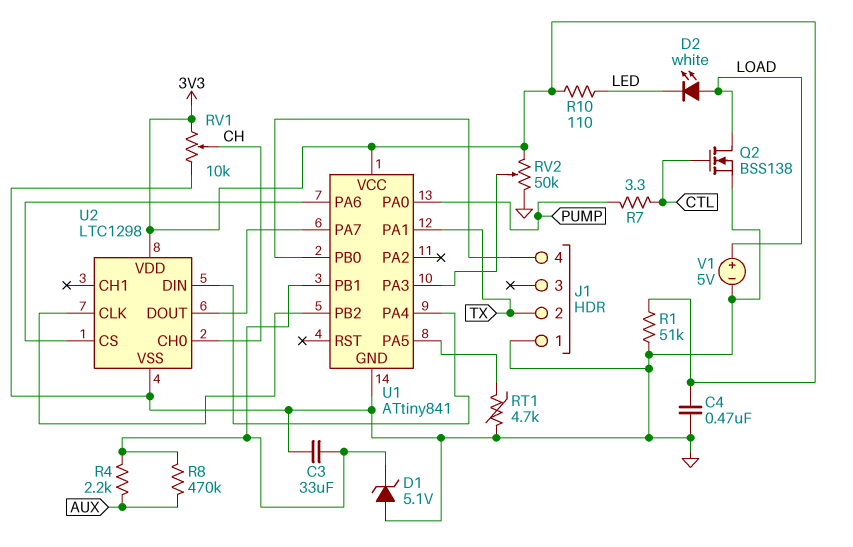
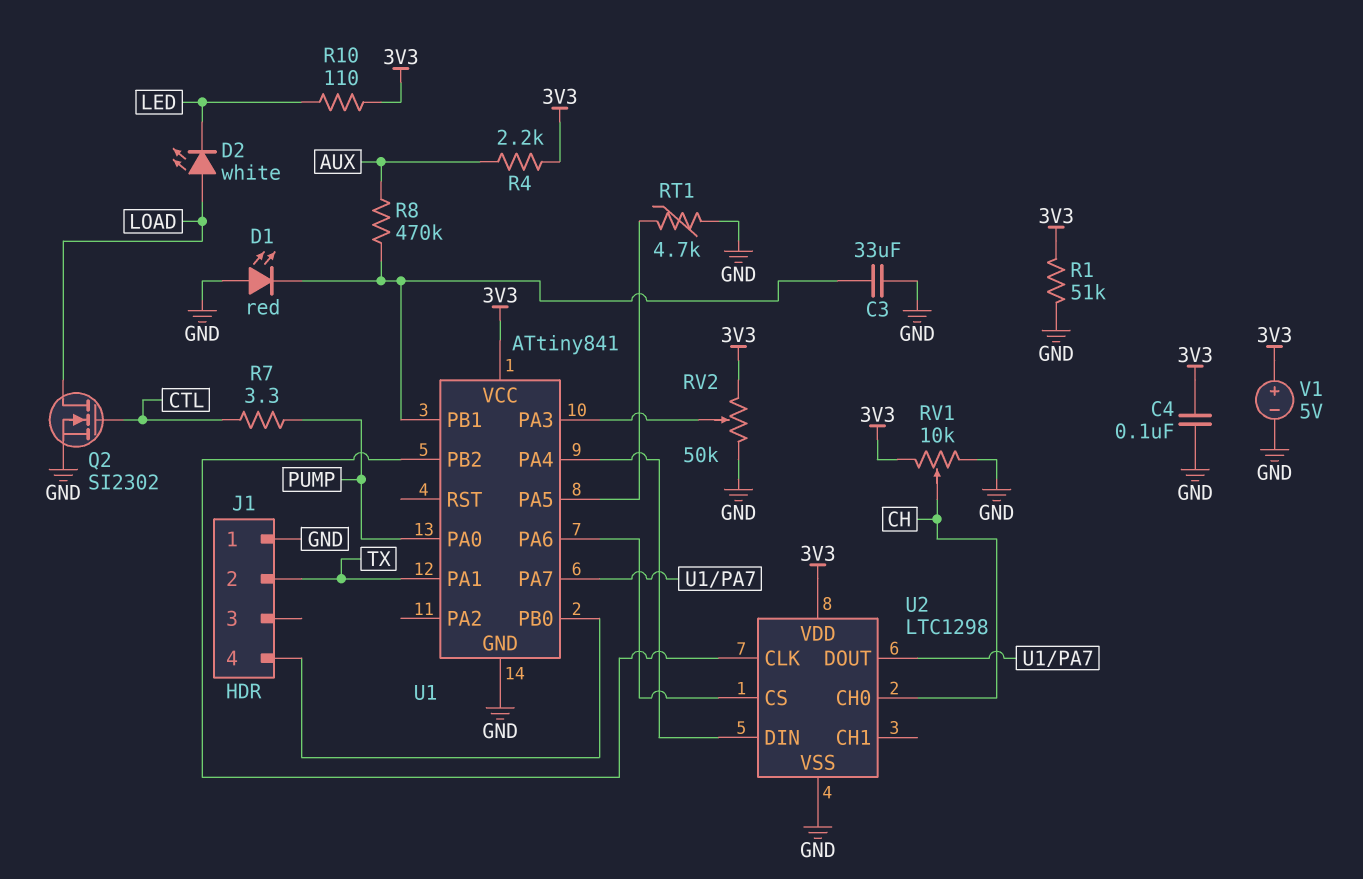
C4: 470nF (3V3, GND) -> 100nF (3V3, GND)
D1: zener 5.1V (A GND, K U1/PB1) -> LED red (A GND, K U1/PB1)
Q2: NMOS BSS138 (G CTL, D LOAD, S GND) -> NMOS SI2302 (G CTL, D LOAD, S GND)
R4: 2.2k (AUX, U1/PB1) -> 2.2k (3V3, AUX)
V1: 5V (plus LOAD, minus GND) -> 5V (plus 3V3, minus GND)

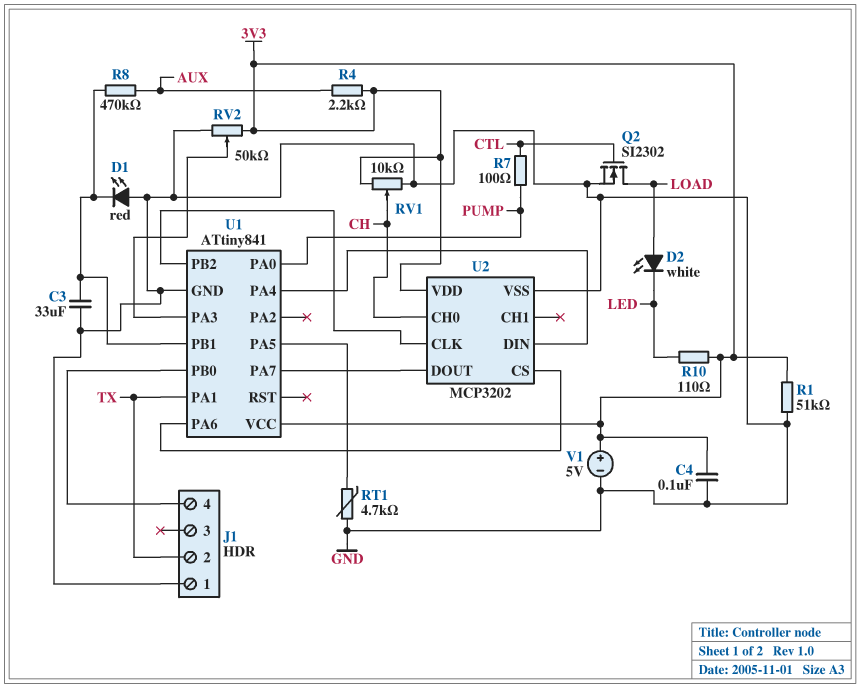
R7: 3.3 (CTL, PUMP) -> 100 (CTL, PUMP)
U2: LTC1298 -> MCP3202

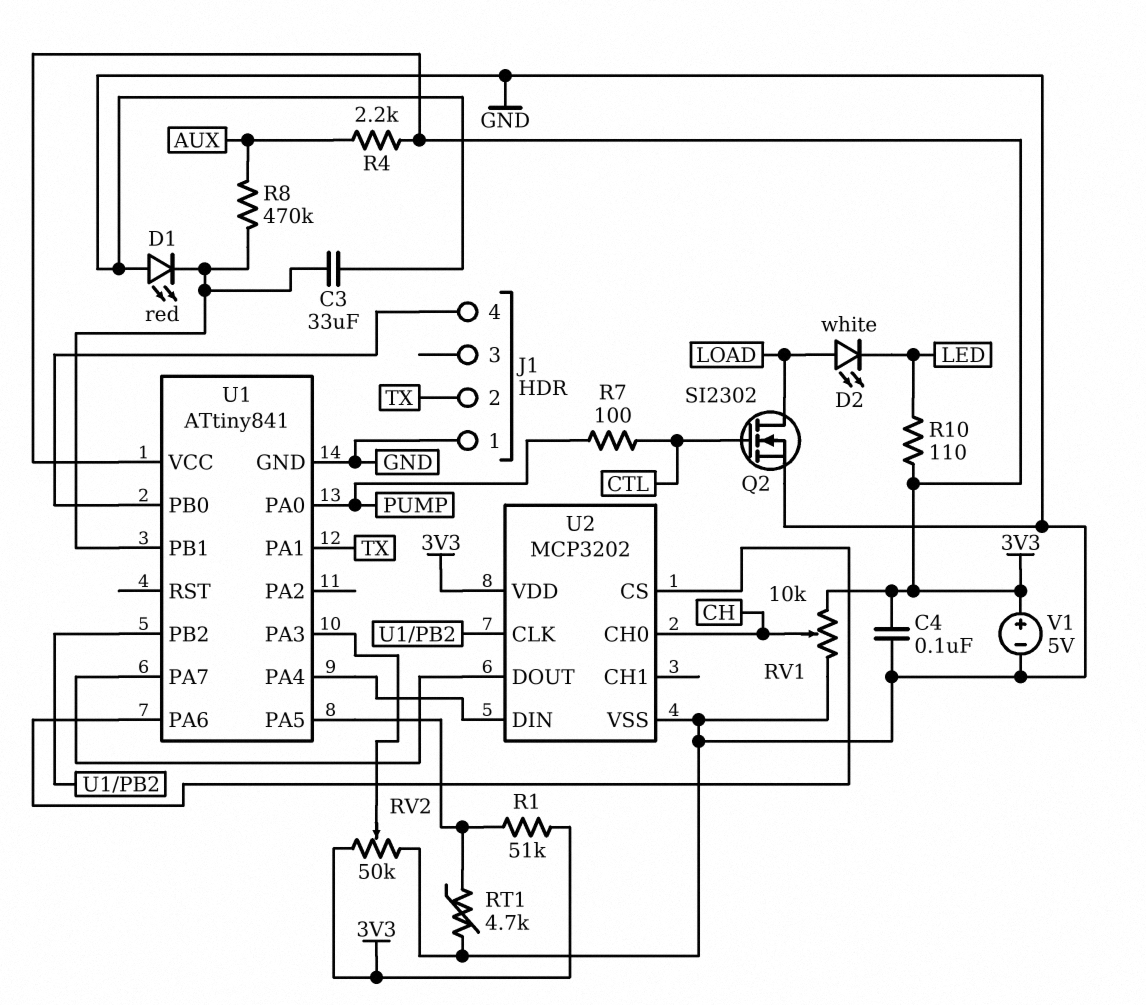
R1: 51k (3V3, GND) -> 51k (3V3, U1/PA5)

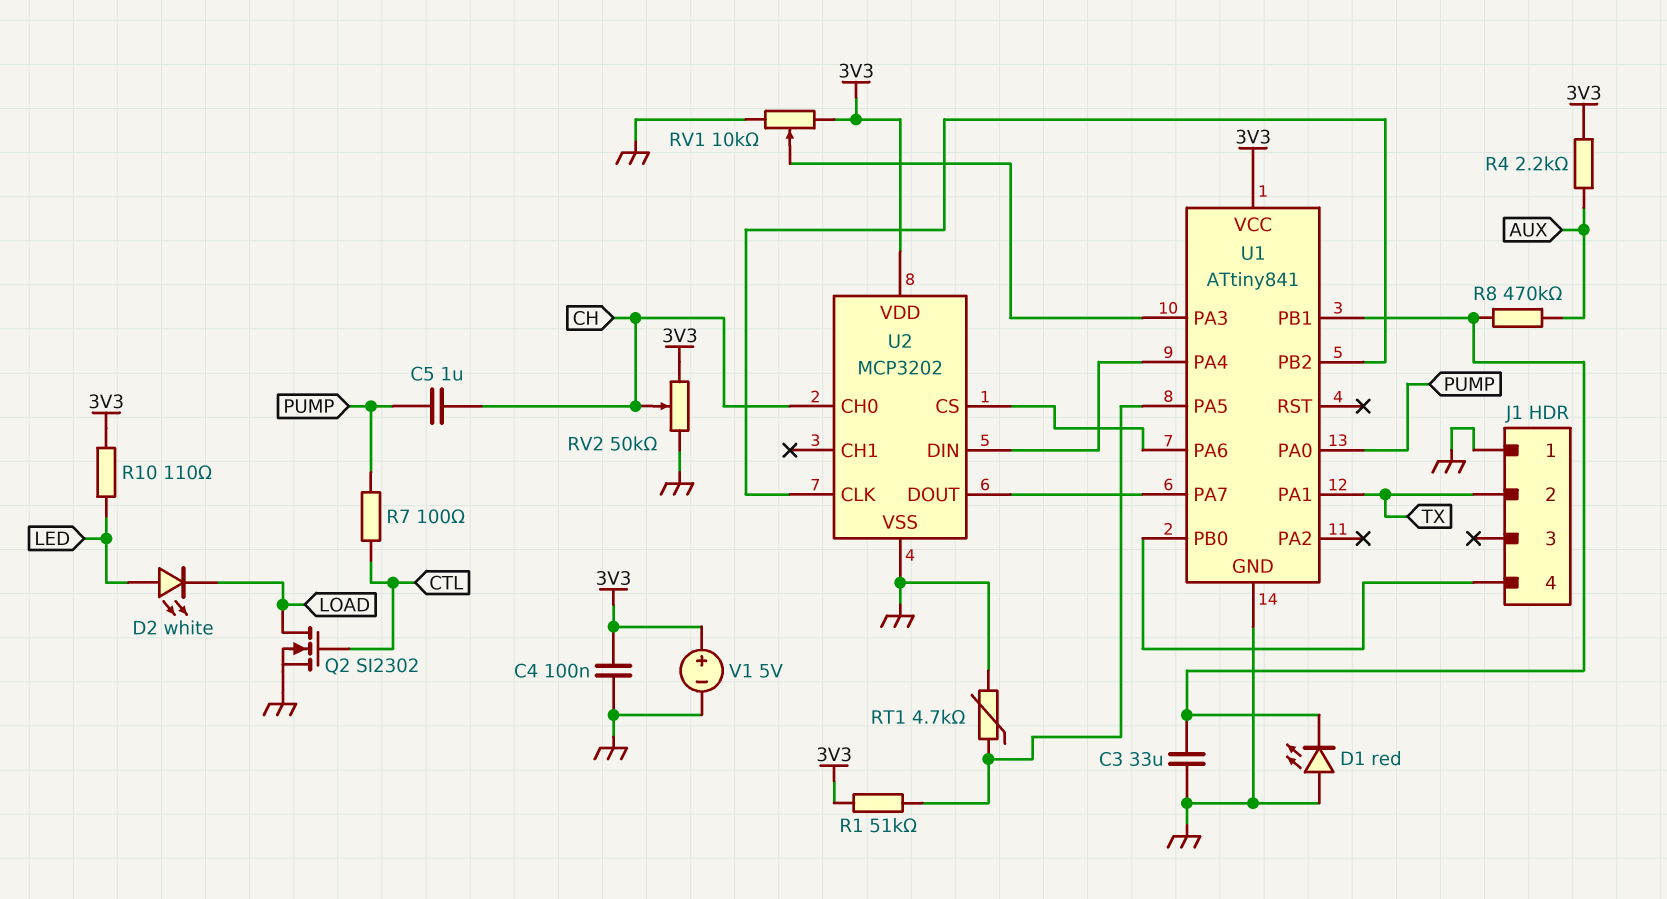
C5: none -> 1uF (CH, PUMP)
D2: LED white (A LOAD, K LED) -> LED white (A LED, K LOAD)
RV1: 10k (3V3, GND, wiper CH) -> 10k (3V3, GND, wiper U1/PA3)
RV2: 50k (3V3, GND, wiper U1/PA3) -> 50k (3V3, GND, wiper CH)

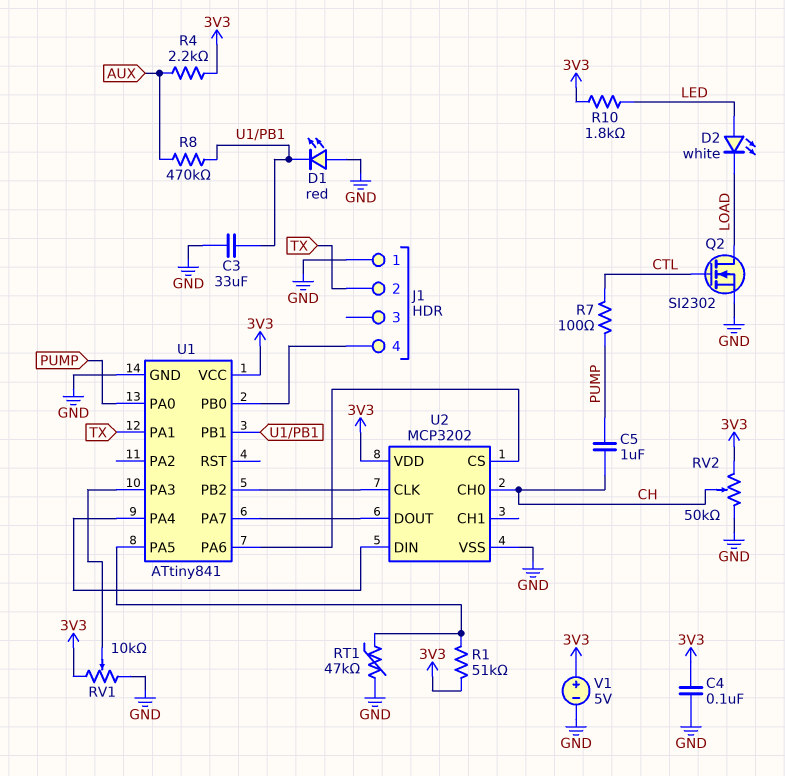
R10: 110 (3V3, LED) -> 1.8k (3V3, LED)
RT1: 4.7k (GND, U1/PA5) -> 47k (GND, U1/PA5)

